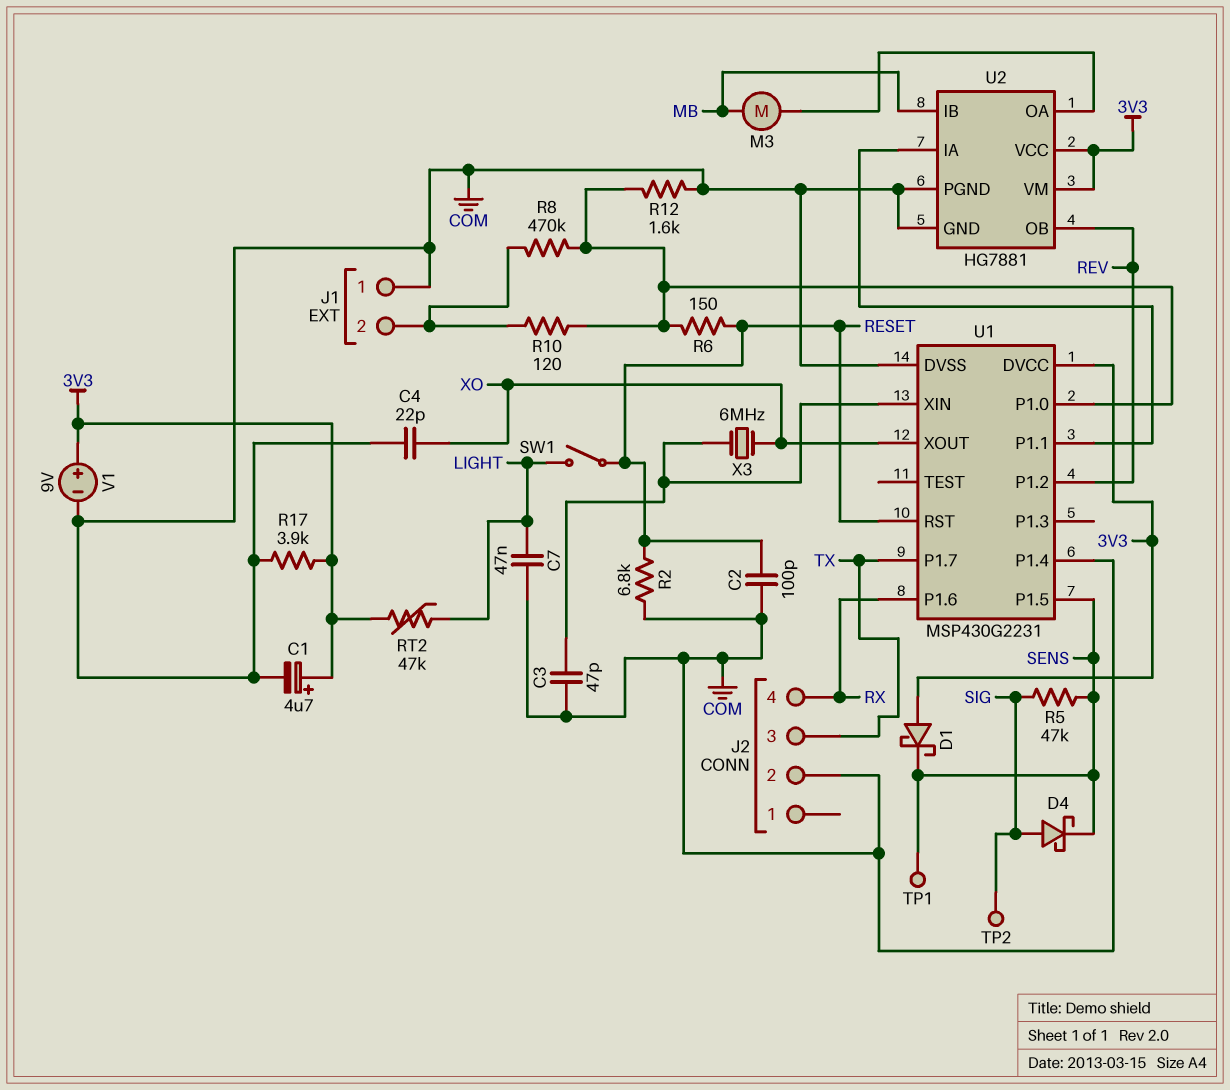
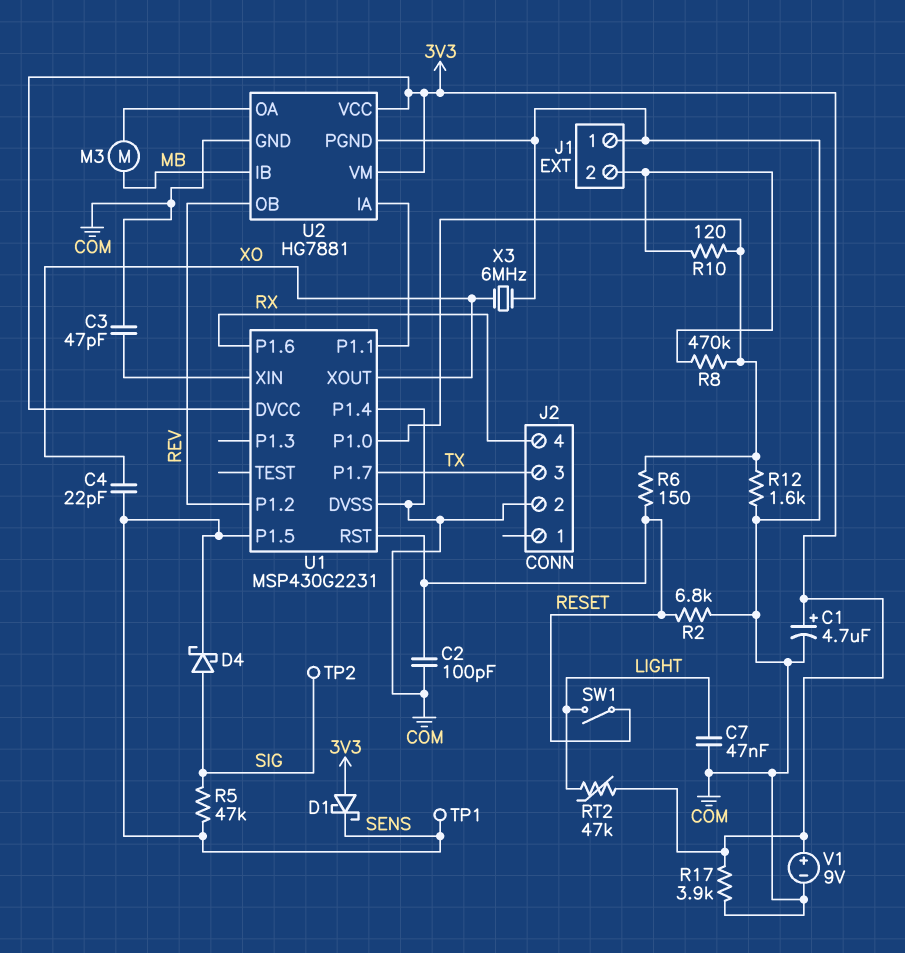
C4: 22pF (COM, XO) -> 22pF (SENS, XO)
X3: 6MHz (U1/XIN, XO) -> 6MHz (COM, XO)

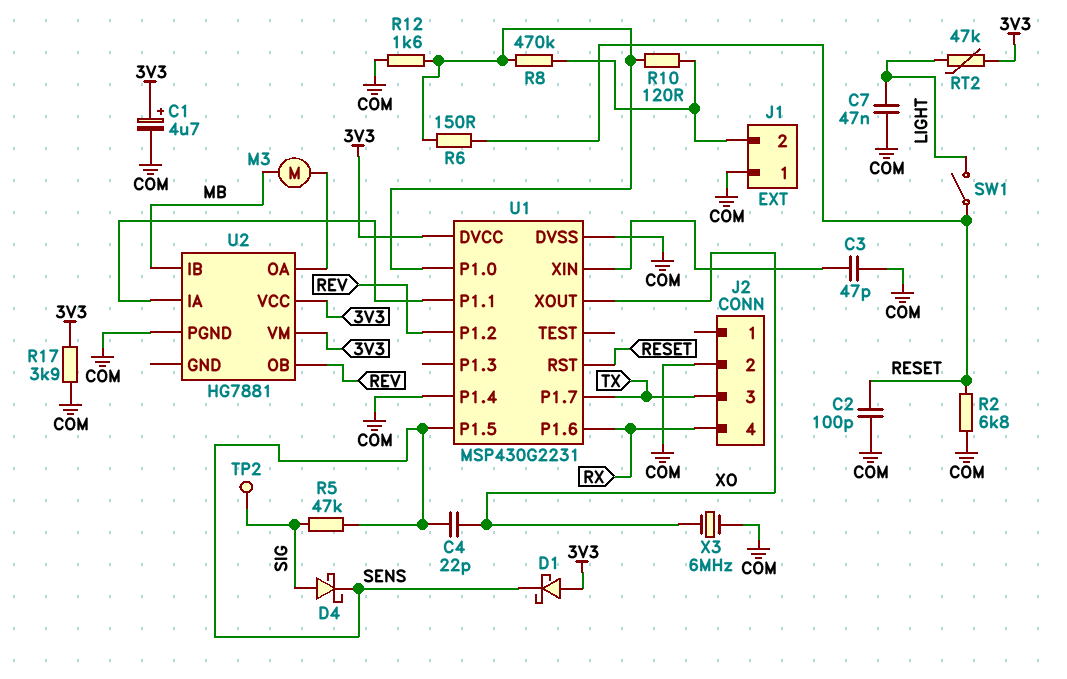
TP1: test point (SENS) -> none
U2 pin GND: COM -> none
V1: 9V (plus 3V3, minus COM) -> none

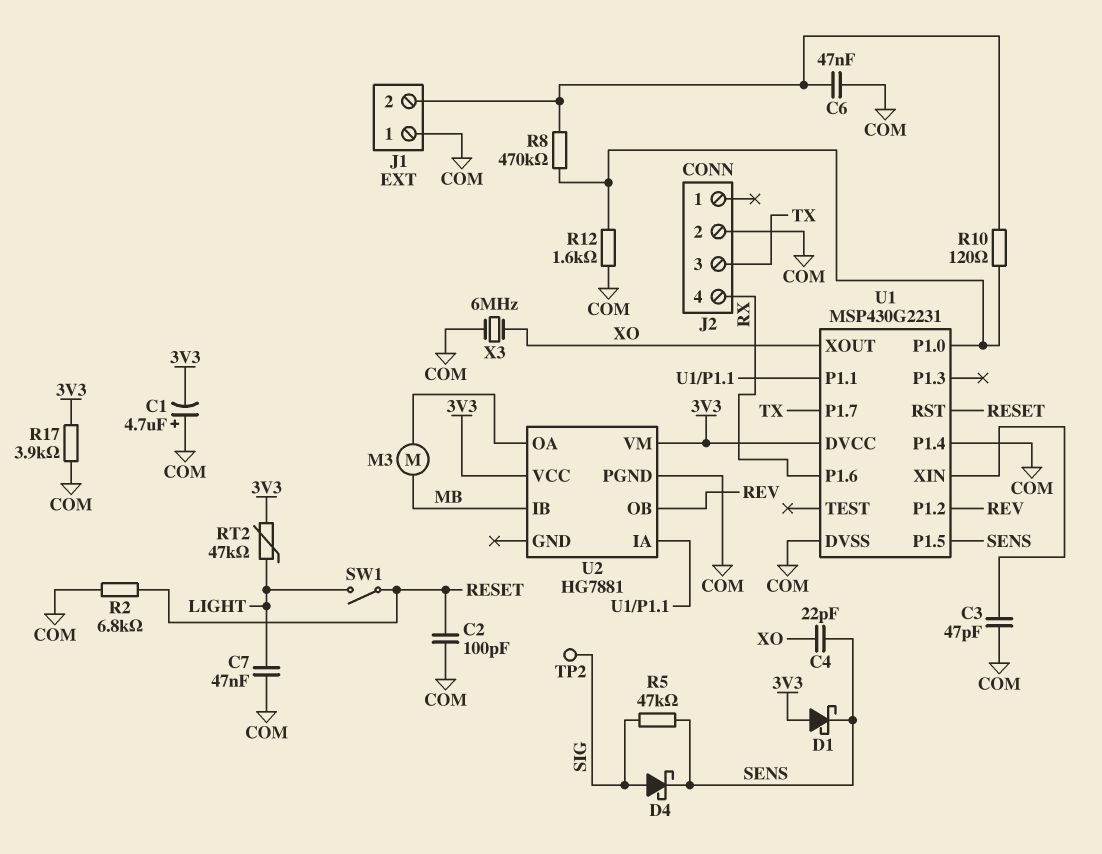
C1: 4.7uF (plus 3V3, minus COM) -> 4.7uF (plus COM, minus 3V3)
C6: none -> 47nF (COM, J1/2)
R6: 150 (RESET, U1/P1.0) -> none

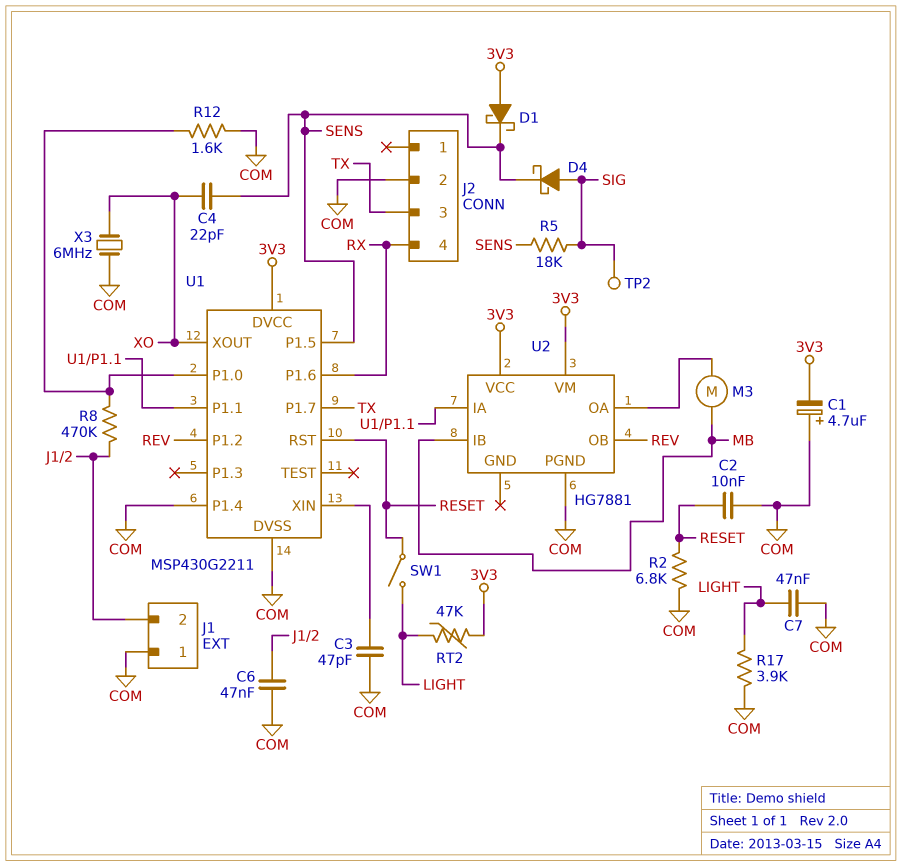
C2: 100pF (COM, RESET) -> 10nF (COM, RESET)
R5: 47k (SENS, SIG) -> 18k (SENS, SIG)
R10: 120 (J1/2, U1/P1.0) -> none
R17: 3.9k (3V3, COM) -> 3.9k (COM, LIGHT)
U1: MSP430G2231 -> MSP430G2211

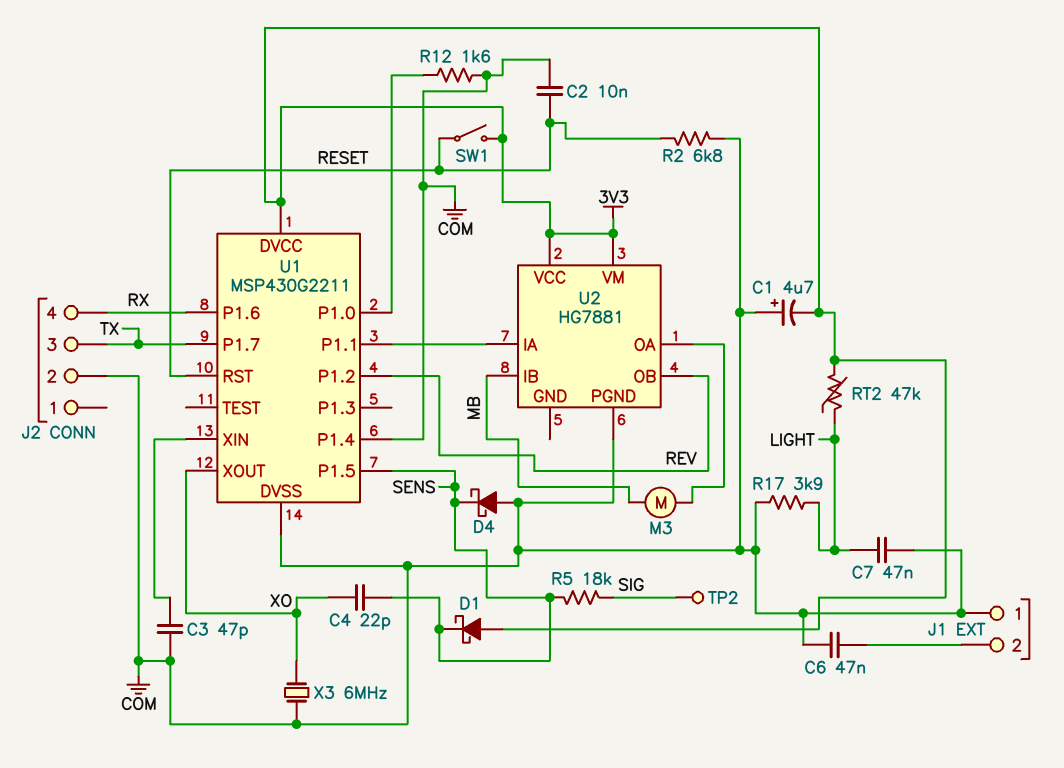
D4: schottky (A SIG, K SENS) -> schottky (A COM, K SENS)
R8: 470k (J1/2, U1/P1.0) -> none
SW1: switch (LIGHT, RESET) -> switch (3V3, RESET)

